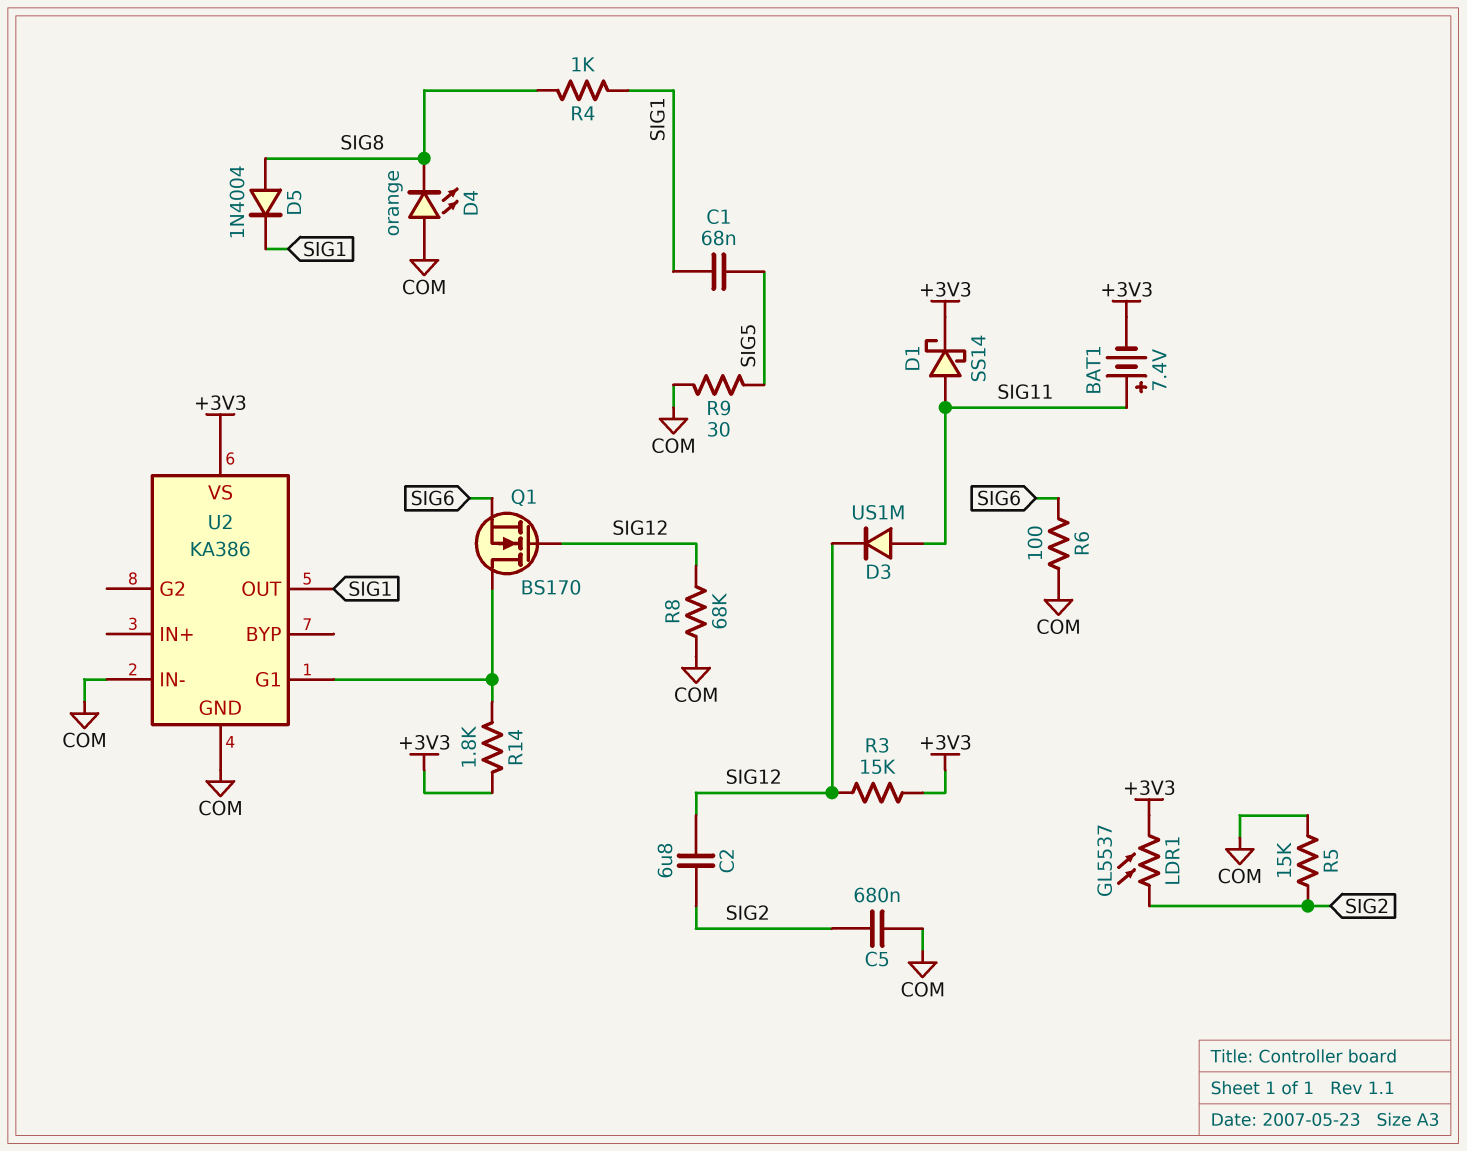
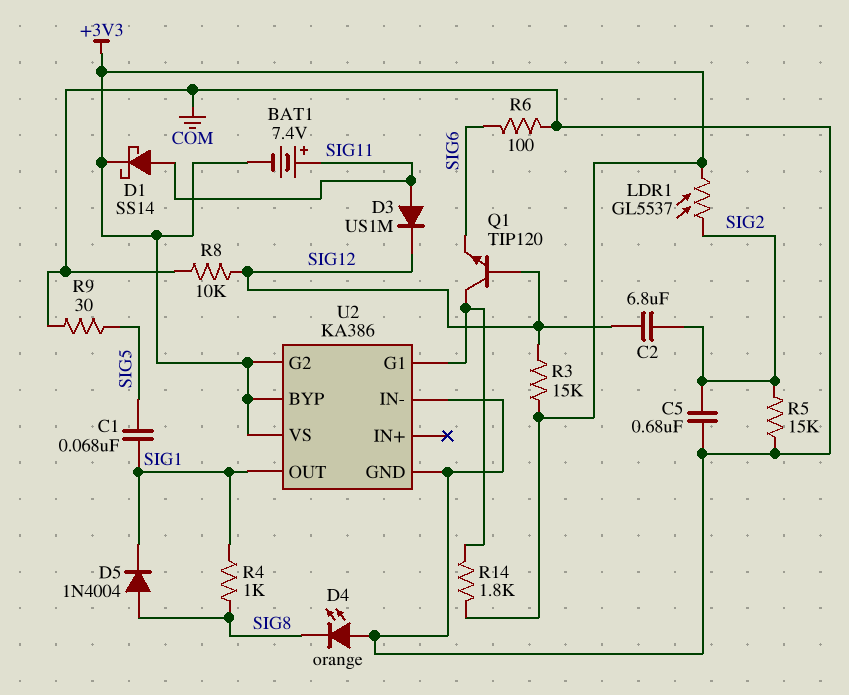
Q1: NMOS BS170 (G SIG12, D U2/G1, S SIG6) -> NPN TIP120 (B SIG12, C U2/G1, E SIG6)
R8: 68k (COM, SIG12) -> 10k (COM, SIG12)
U2 pin BYP: none -> +3V3
U2 pin G2: none -> +3V3

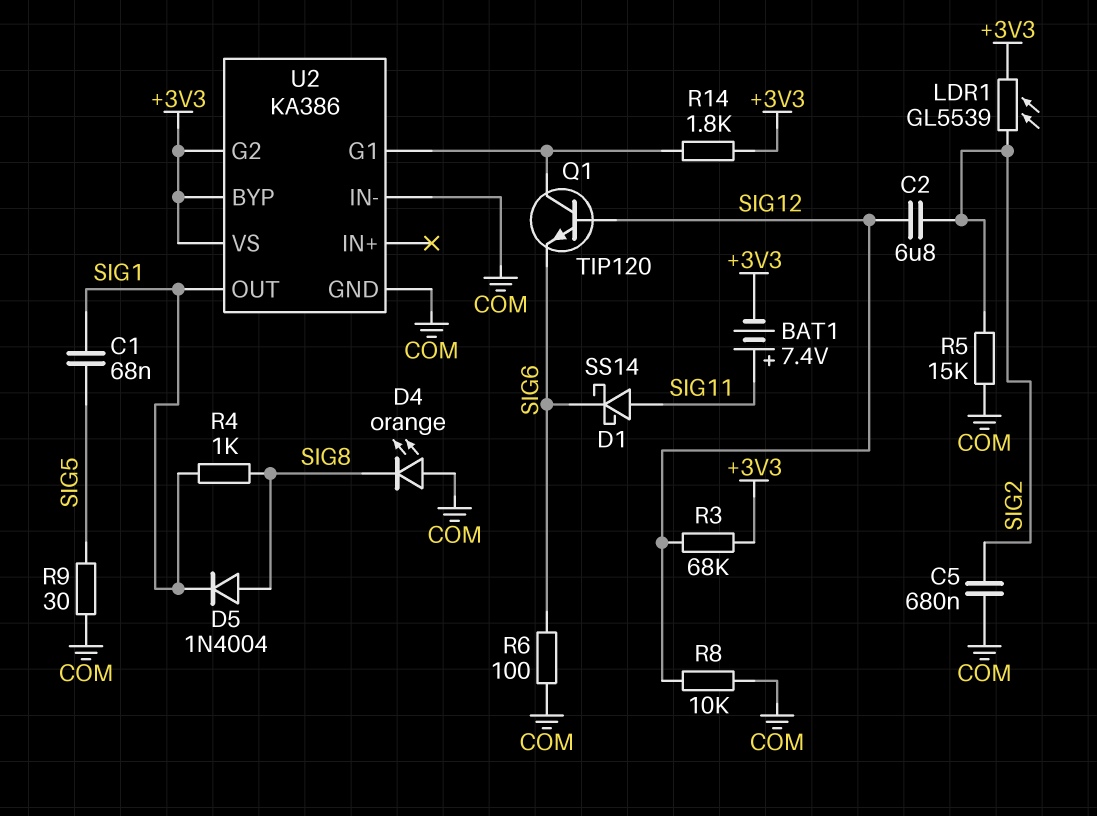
D1: schottky SS14 (A SIG11, K +3V3) -> schottky SS14 (A SIG11, K SIG6)
D3: diode US1M (A SIG11, K SIG12) -> none
LDR1: GL5537 (+3V3, SIG2) -> GL5539 (+3V3, SIG2)
R3: 15k (+3V3, SIG12) -> 68k (+3V3, SIG12)

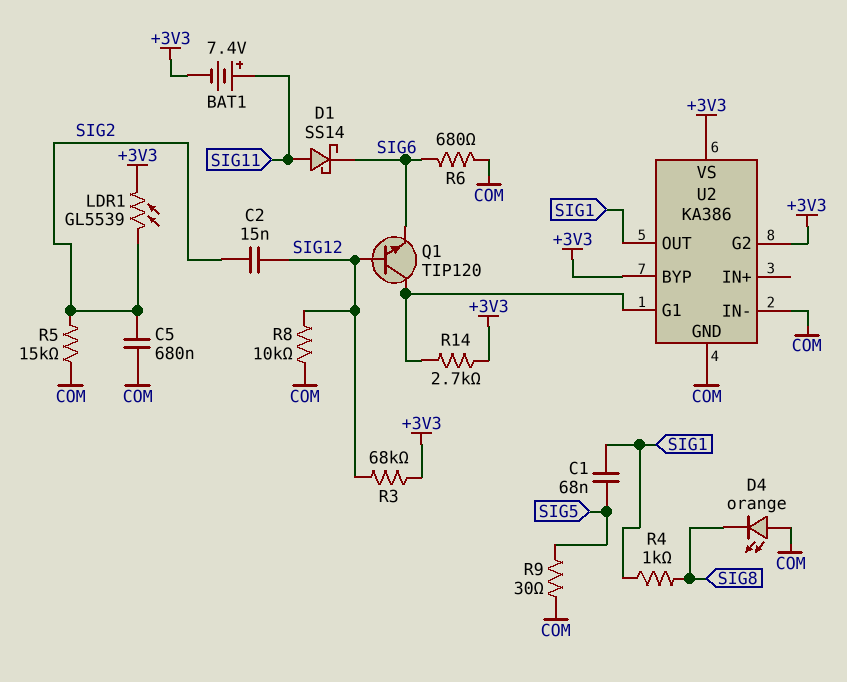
C2: 6.8uF (SIG2, SIG12) -> 15nF (SIG2, SIG12)
D5: diode 1N4004 (A SIG8, K SIG1) -> none
R6: 100 (COM, SIG6) -> 680 (COM, SIG6)
R14: 1.8k (+3V3, U2/G1) -> 2.7k (+3V3, U2/G1)

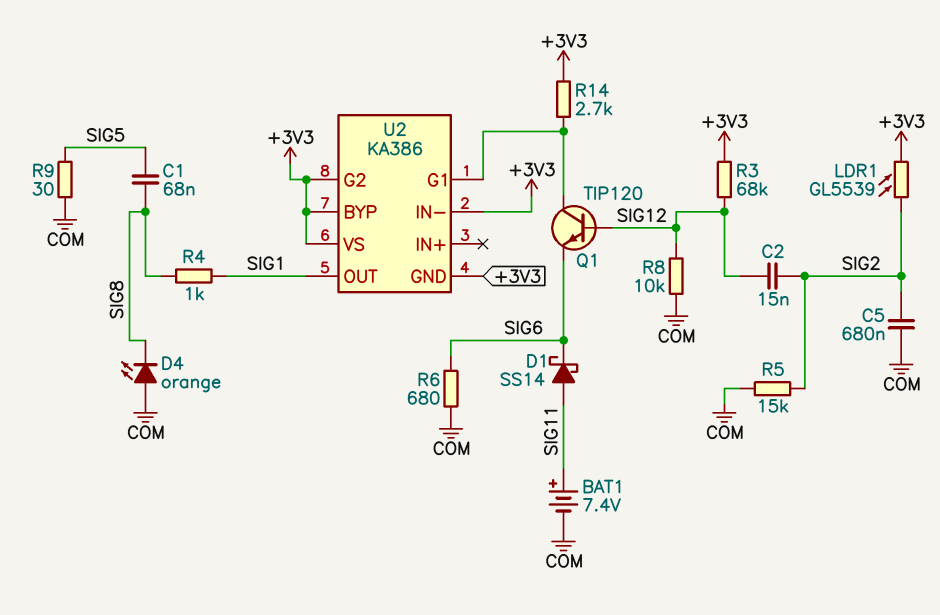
BAT1: 7.4V (plus SIG11, minus +3V3) -> 7.4V (plus SIG11, minus COM)
C1: 68nF (SIG1, SIG5) -> 68nF (SIG5, SIG8)
U2 pin GND: COM -> +3V3
U2 pin IN-: COM -> +3V3

